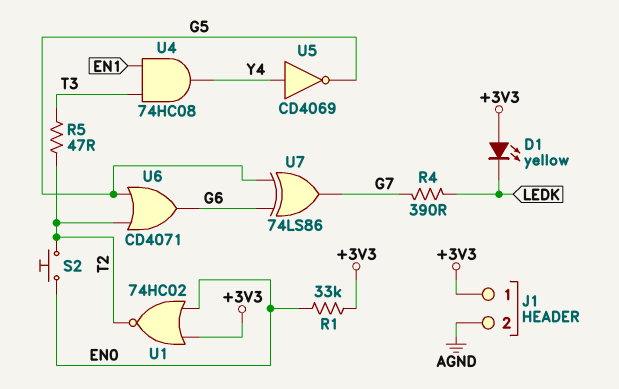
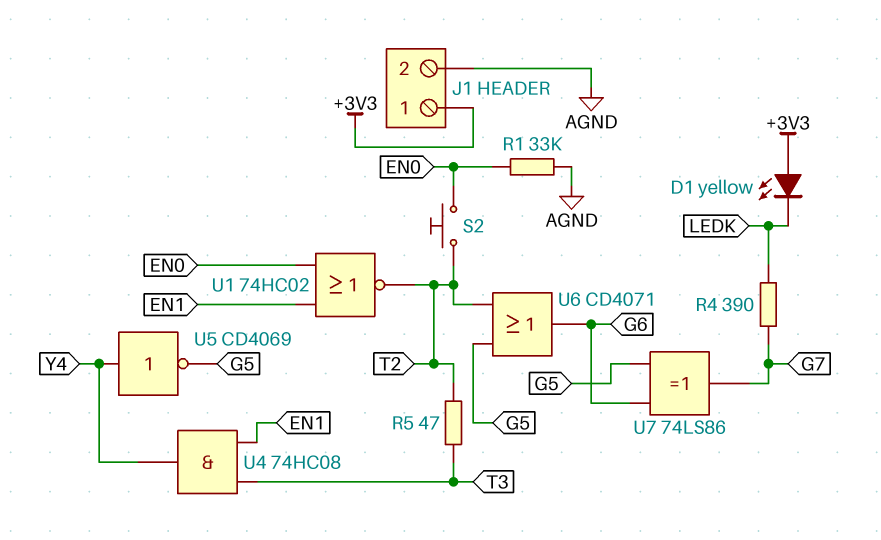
R1: 33k (+3V3, EN0) -> 33k (AGND, EN0)
U1: NOR 74HC02 (in +3V3, in EN0, out T2) -> NOR 74HC02 (in EN0, in EN1, out T2)

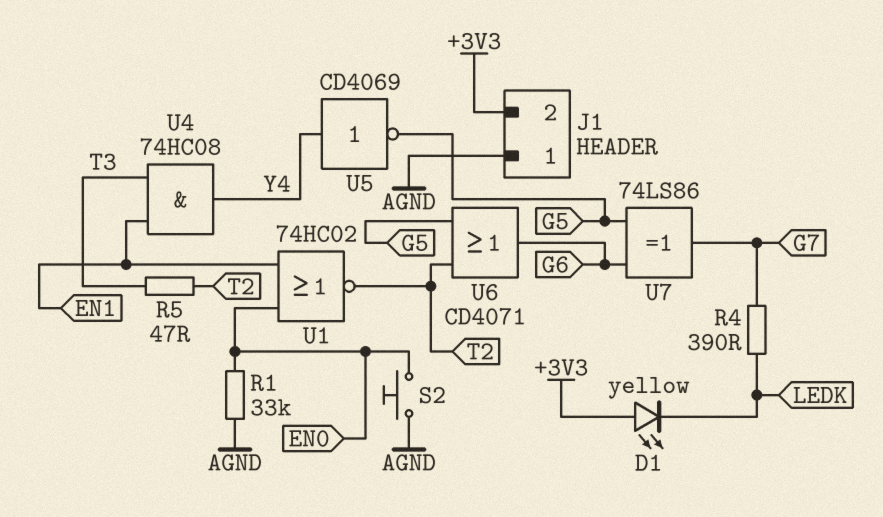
J1 pin 1: +3V3 -> AGND
J1 pin 2: AGND -> +3V3
S2: button (EN0, T2) -> button (AGND, EN0)

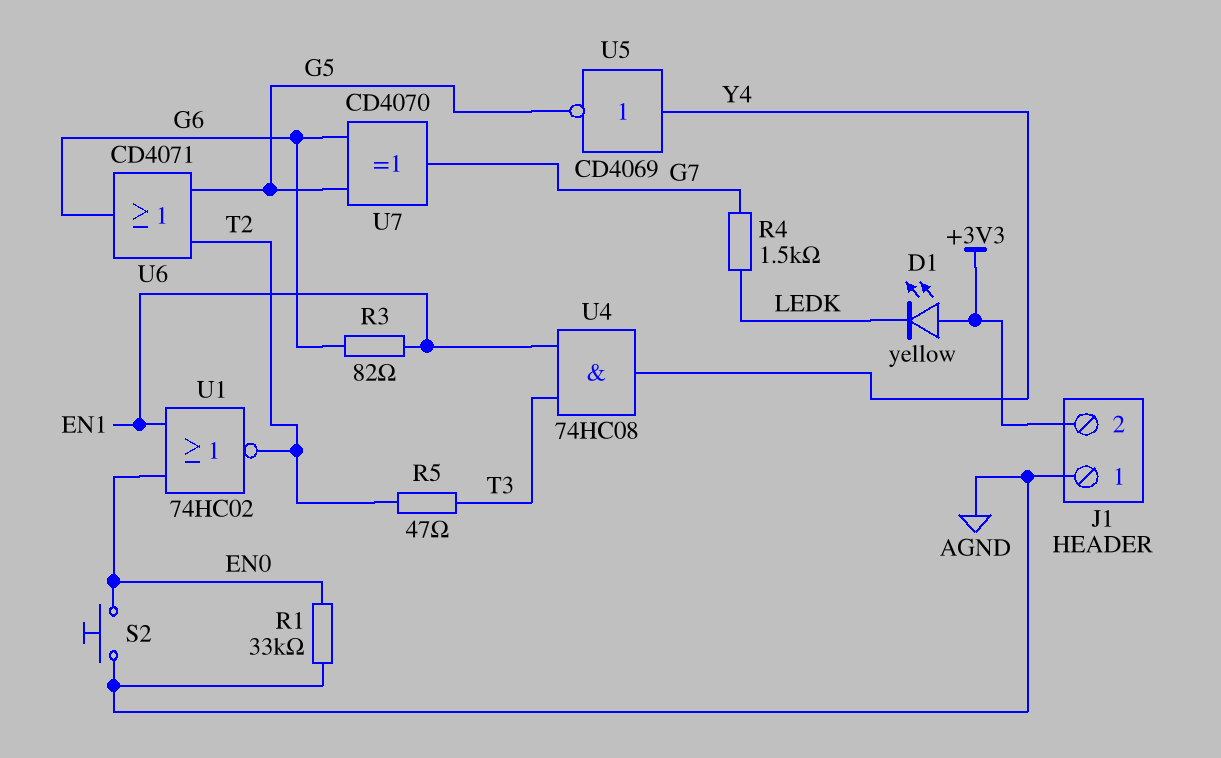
R3: none -> 82 (EN1, G6)
R4: 390 (G7, LEDK) -> 1.5k (G7, LEDK)
U7: XOR 74LS86 (in G5, in G6, out G7) -> XOR CD4070 (in G5, in G6, out G7)

